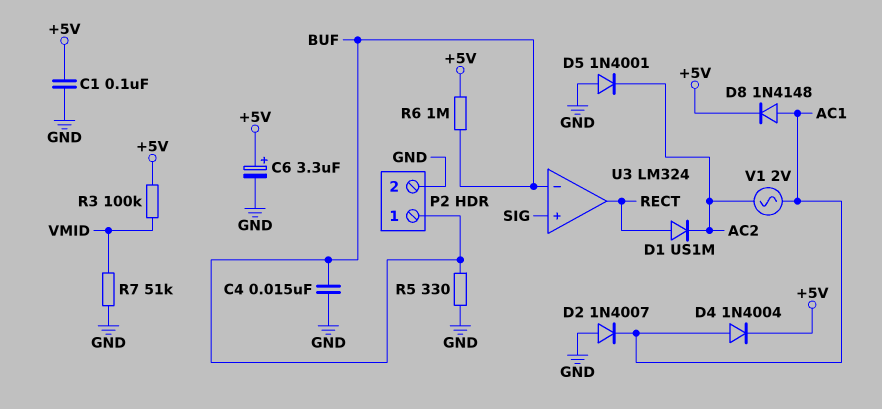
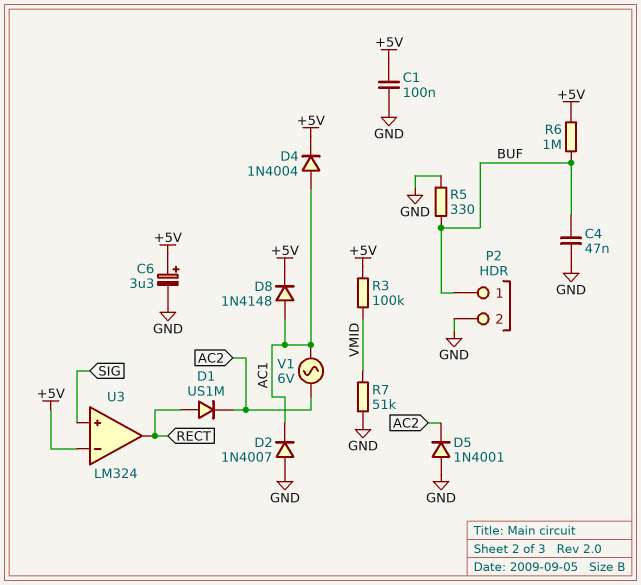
C4: 15nF (BUF, GND) -> 47nF (BUF, GND)
U3 pin in-: BUF -> +5V
V1: AC 2V (AC1, AC2) -> AC 6V (AC1, AC2)

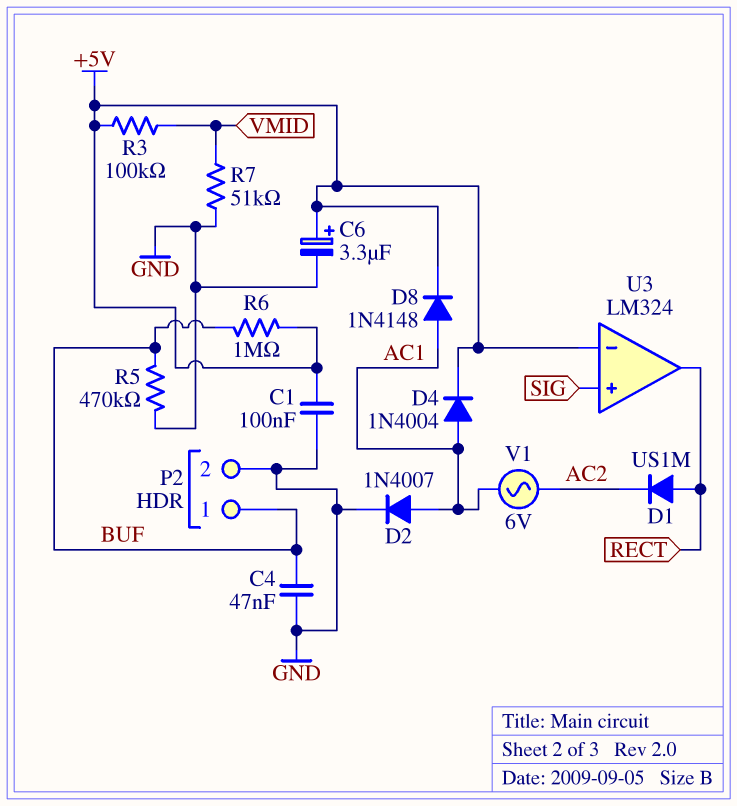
D2: diode 1N4007 (A GND, K AC1) -> diode 1N4007 (A AC1, K GND)
D5: diode 1N4001 (A GND, K AC2) -> none
R5: 330 (BUF, GND) -> 470k (BUF, GND)

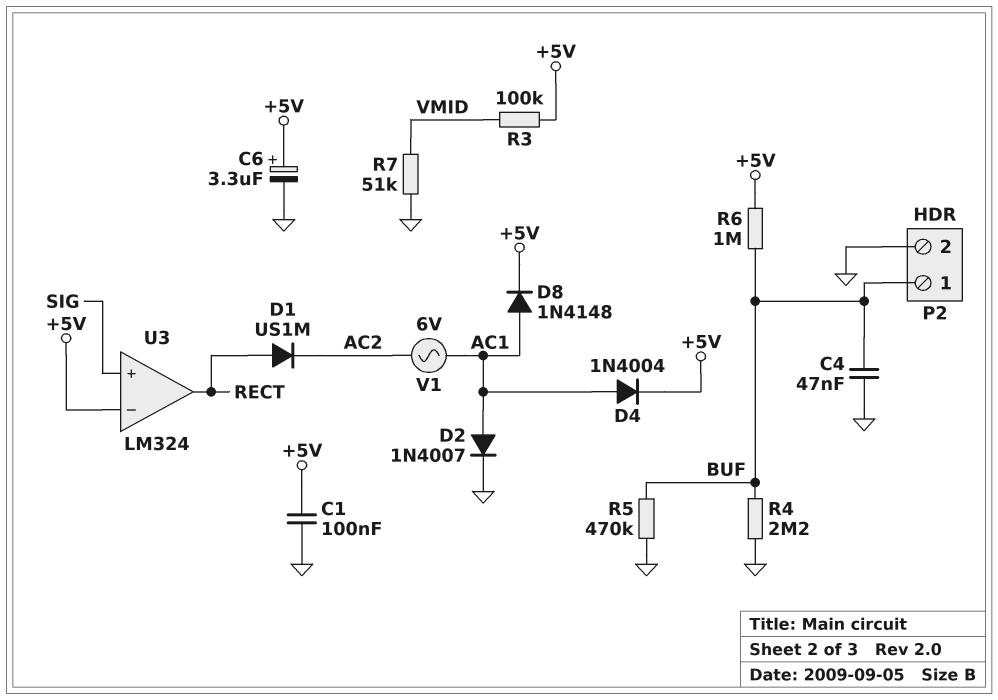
R4: none -> 2.2M (BUF, GND)

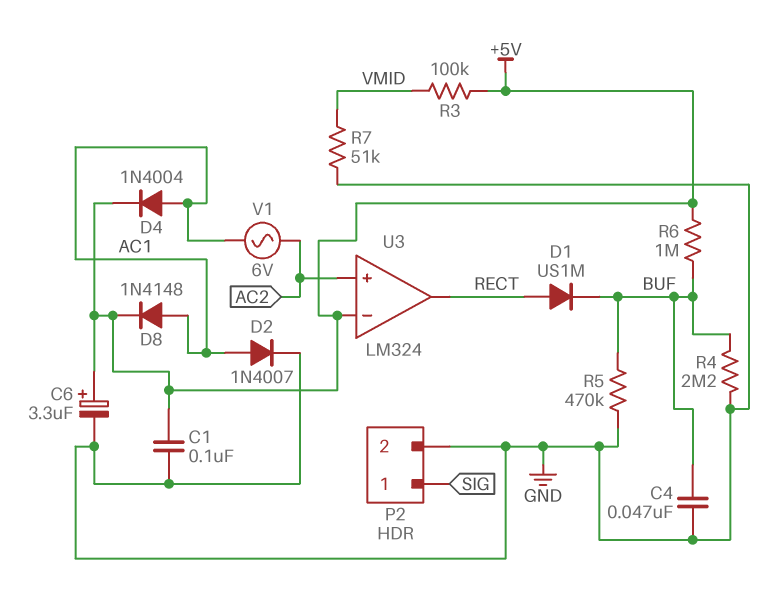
D1: diode US1M (A RECT, K AC2) -> diode US1M (A RECT, K BUF)
P2 pin 1: BUF -> SIG
U3 pin in+: SIG -> AC2

